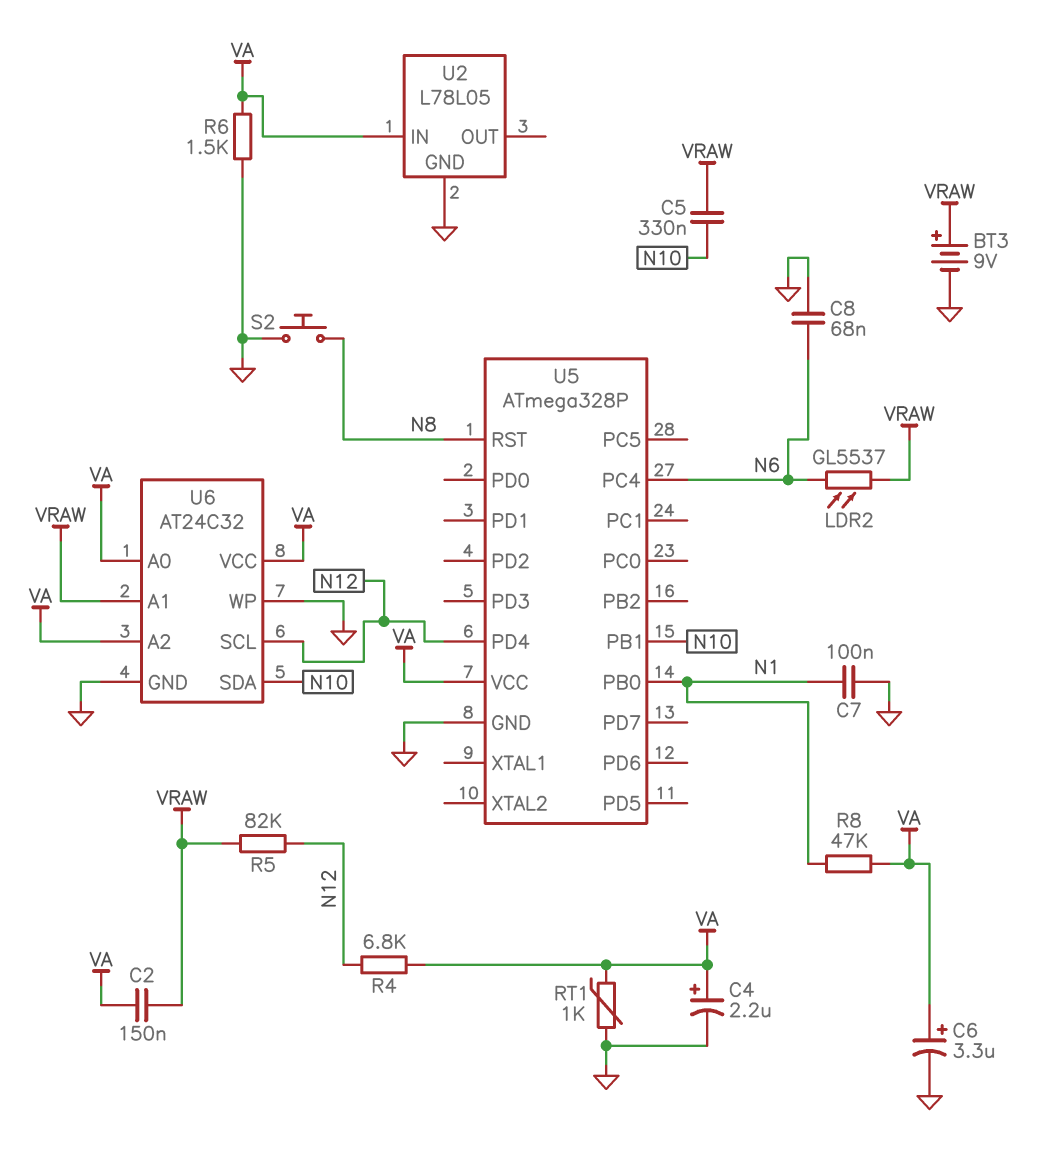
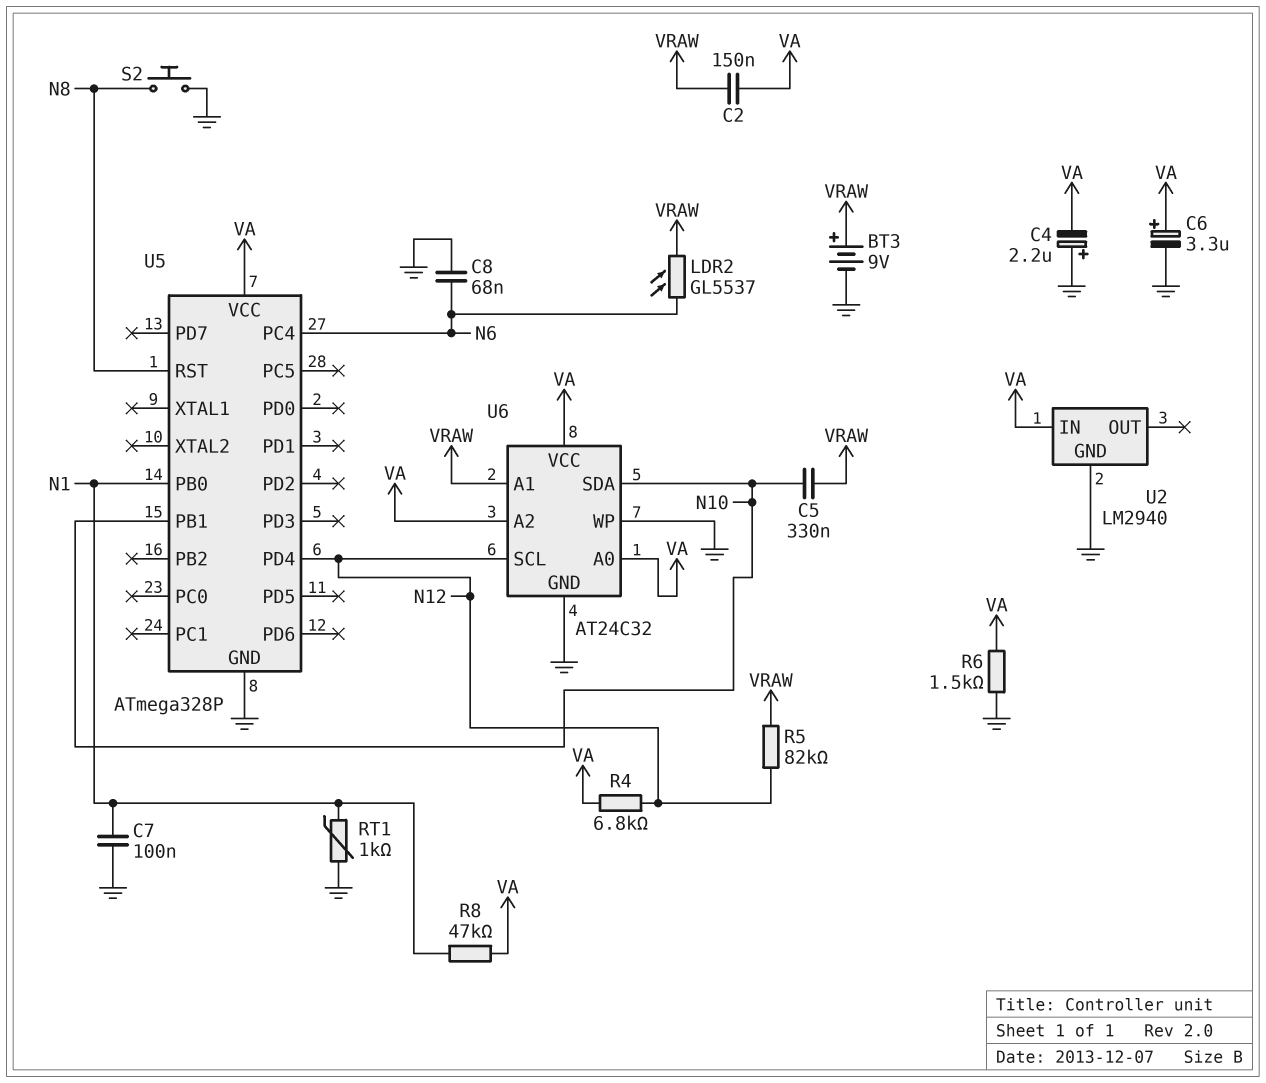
C4: 2.2uF (plus VA, minus GND) -> 2.2uF (plus GND, minus VA)
RT1: 1k (GND, VA) -> 1k (GND, N1)
U2: L78L05 -> LM2940

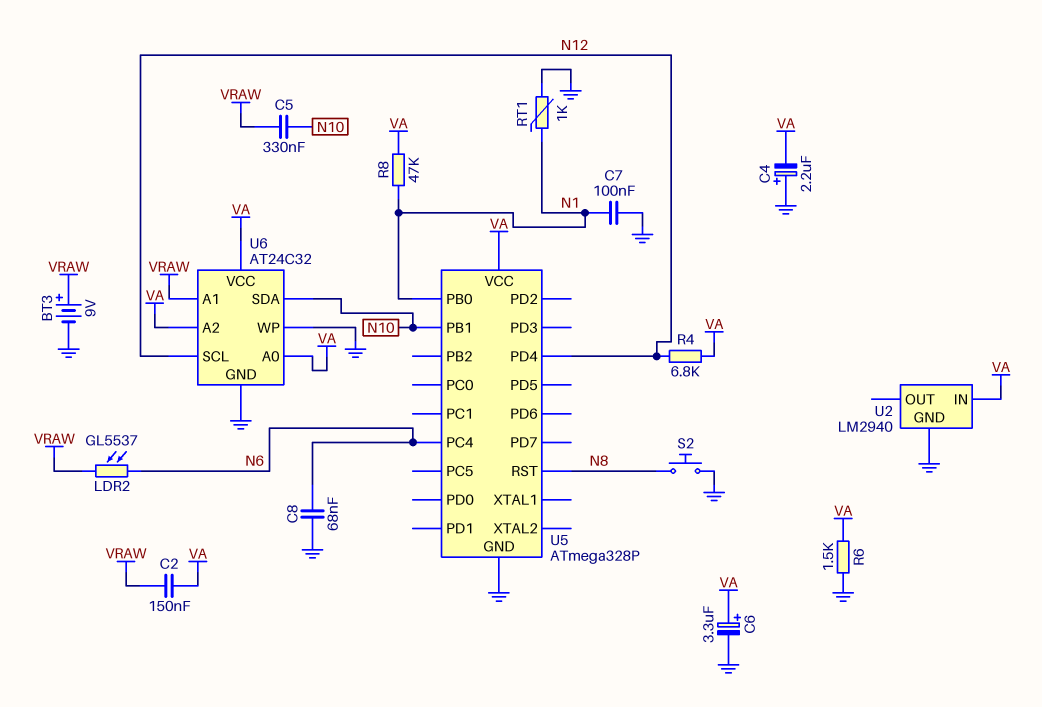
R5: 82k (N12, VRAW) -> none

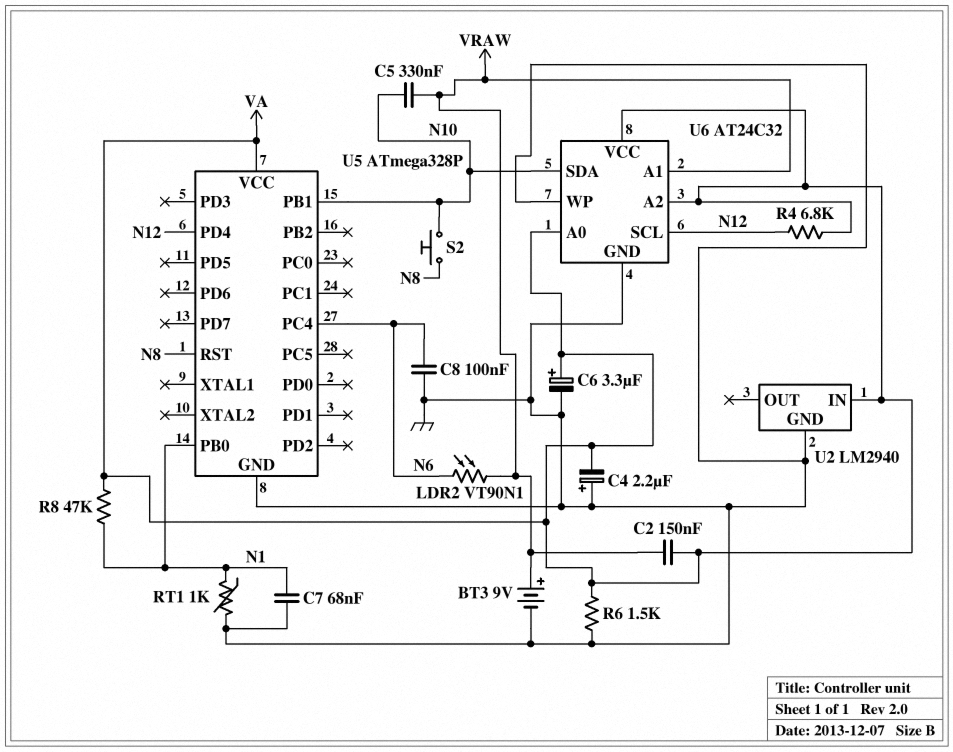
C7: 100nF (GND, N1) -> 68nF (GND, N1)
C8: 68nF (GND, N6) -> 100nF (GND, N6)
LDR2: GL5537 (N6, VRAW) -> VT90N1 (N6, VRAW)
S2: button (GND, N8) -> button (N8, N10)

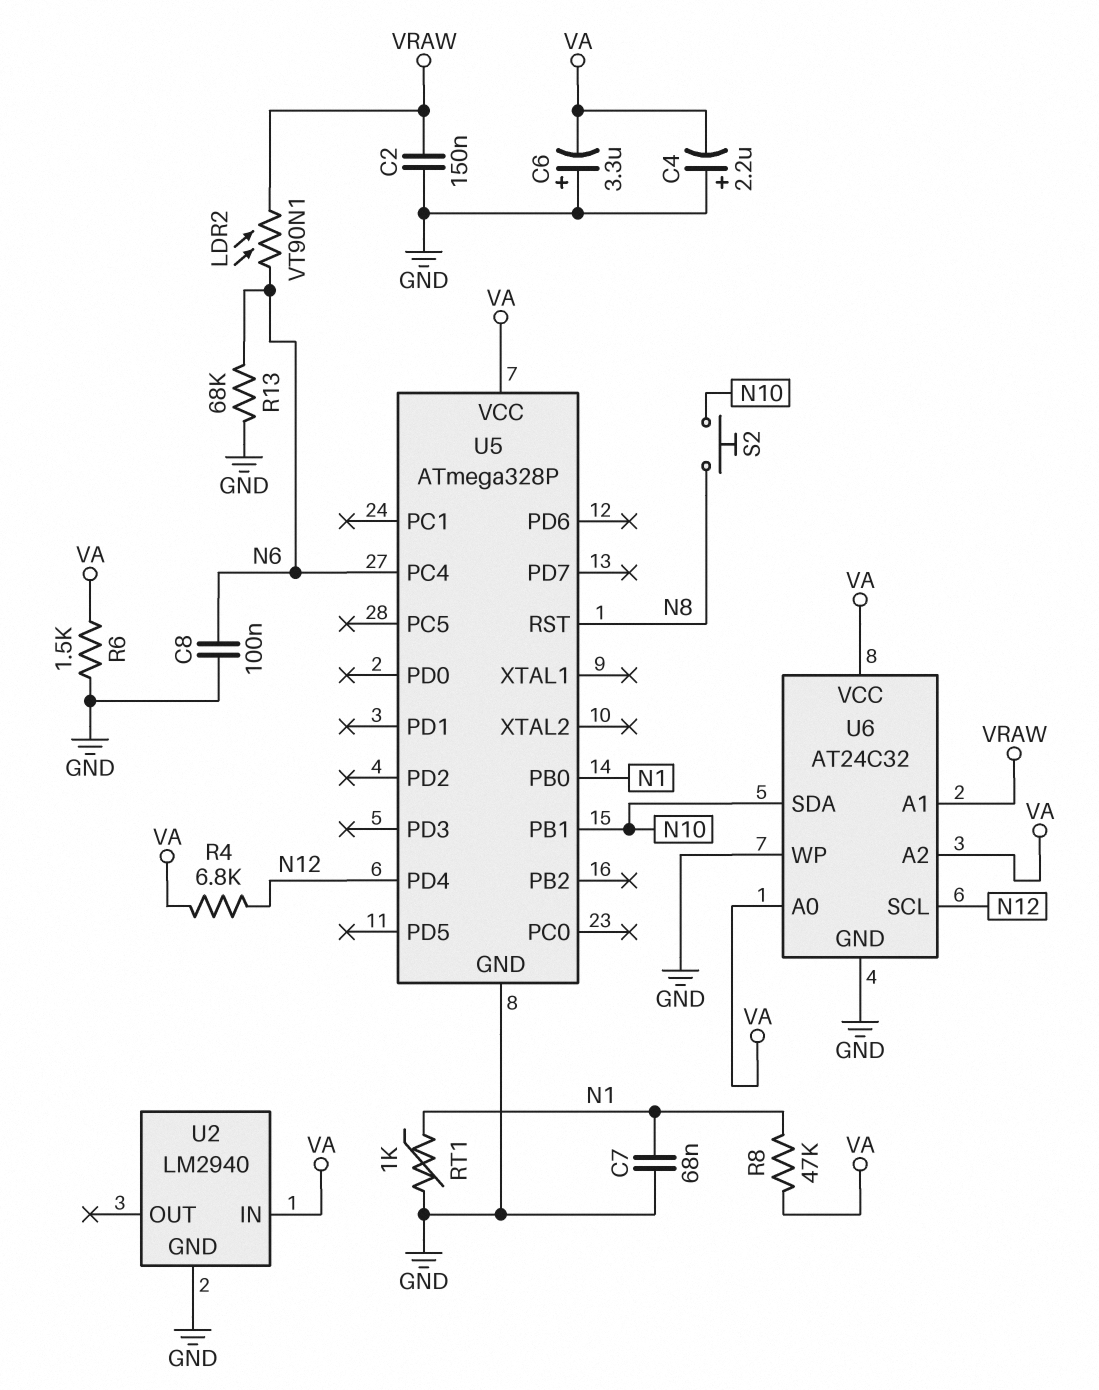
BT3: 9V (plus VRAW, minus GND) -> none
C2: 150nF (VA, VRAW) -> 150nF (GND, VRAW)
C5: 330nF (N10, VRAW) -> none
C6: 3.3uF (plus VA, minus GND) -> 3.3uF (plus GND, minus VA)
R13: none -> 68k (GND, N6)

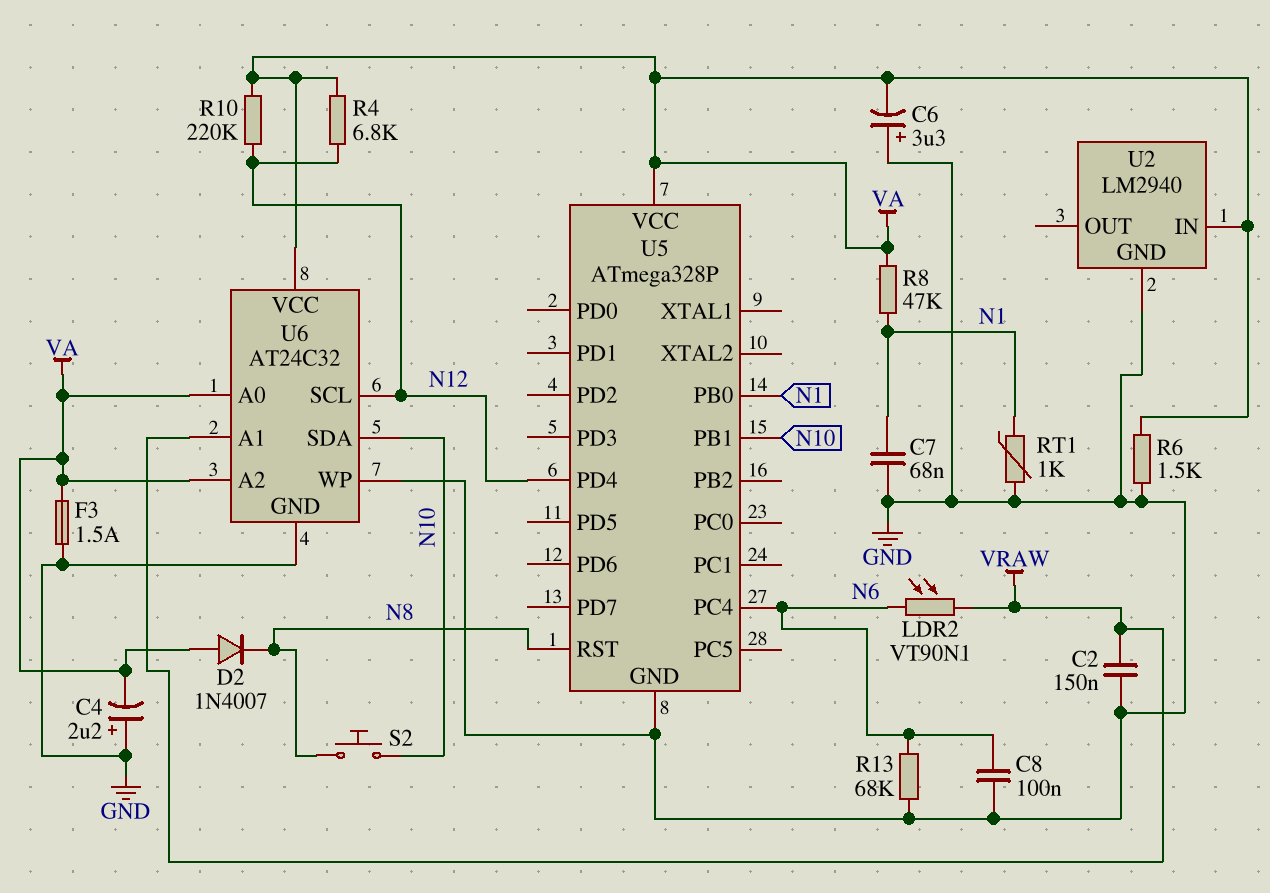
D2: none -> diode 1N4007 (A VA, K N8)
F3: none -> 1.5A (GND, VA)
R10: none -> 220k (N12, VA)

